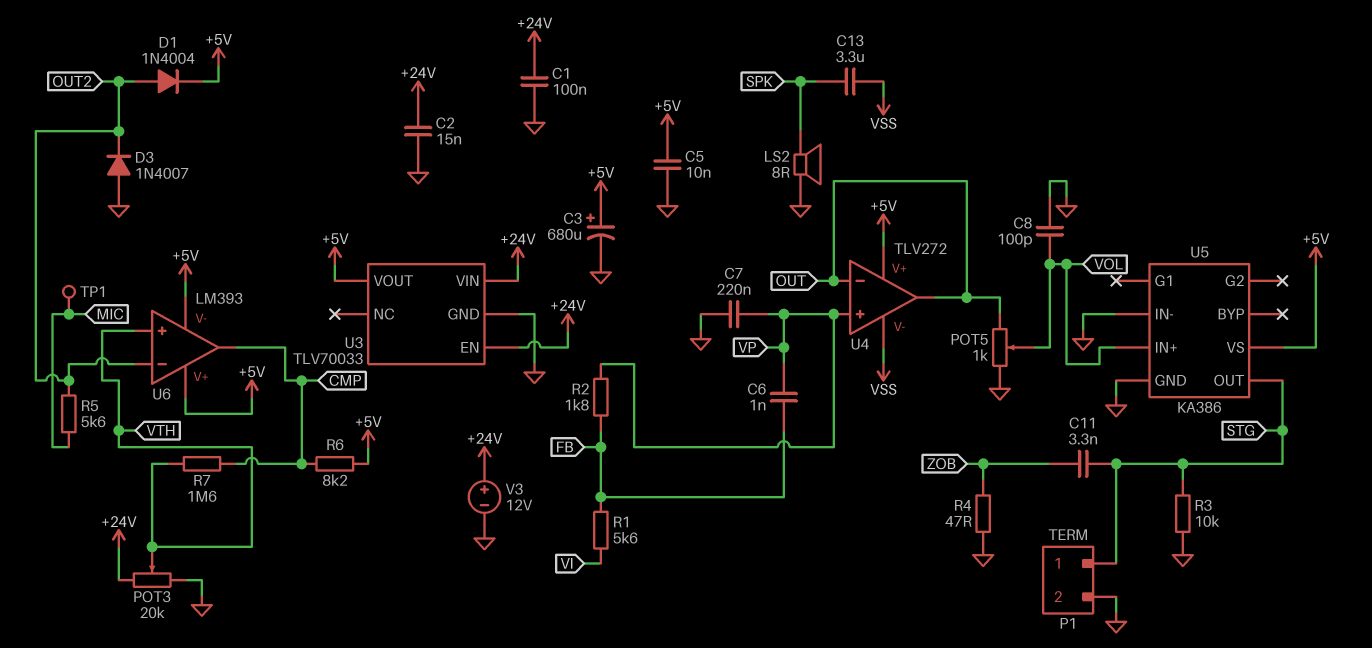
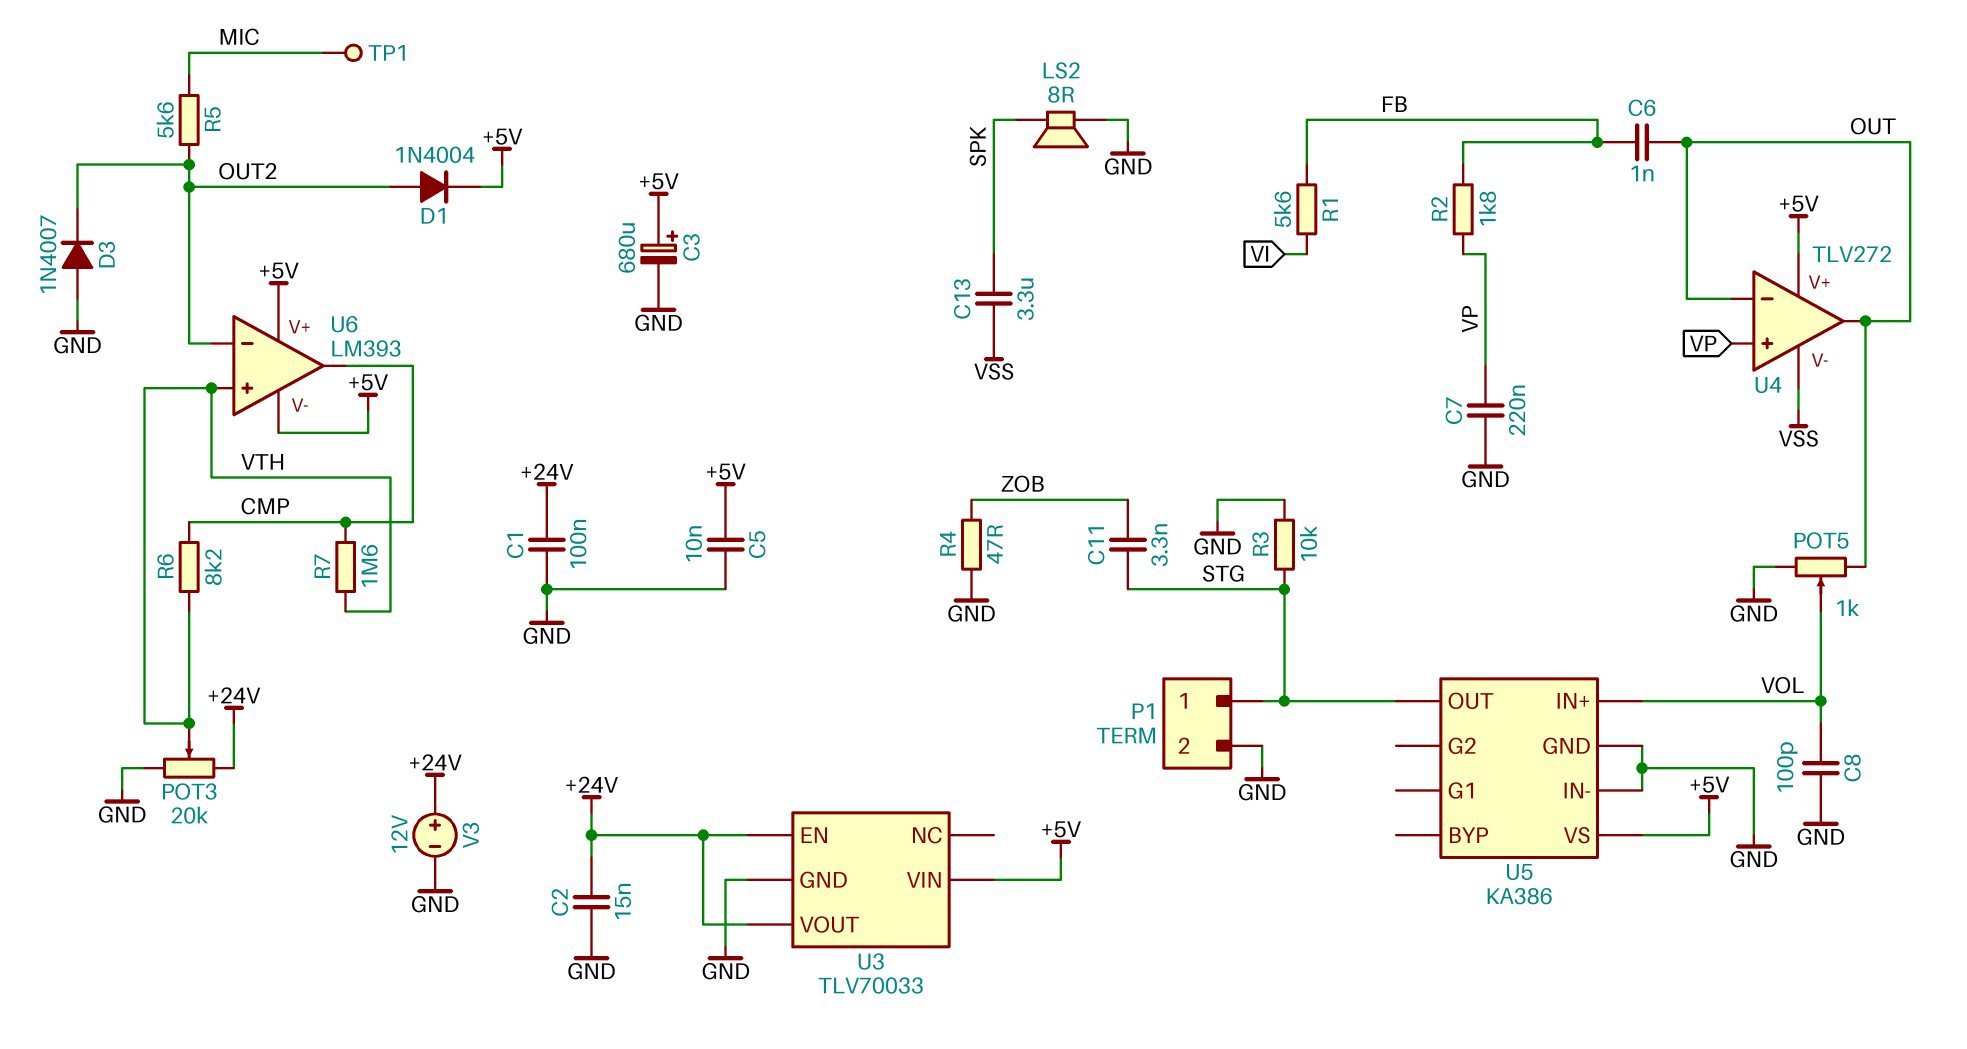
C6: 1nF (FB, VP) -> 1nF (FB, OUT)
R6: 8.2k (+5V, CMP) -> 8.2k (CMP, VTH)
U3 pin VIN: +24V -> +5V
U3 pin VOUT: +5V -> +24V

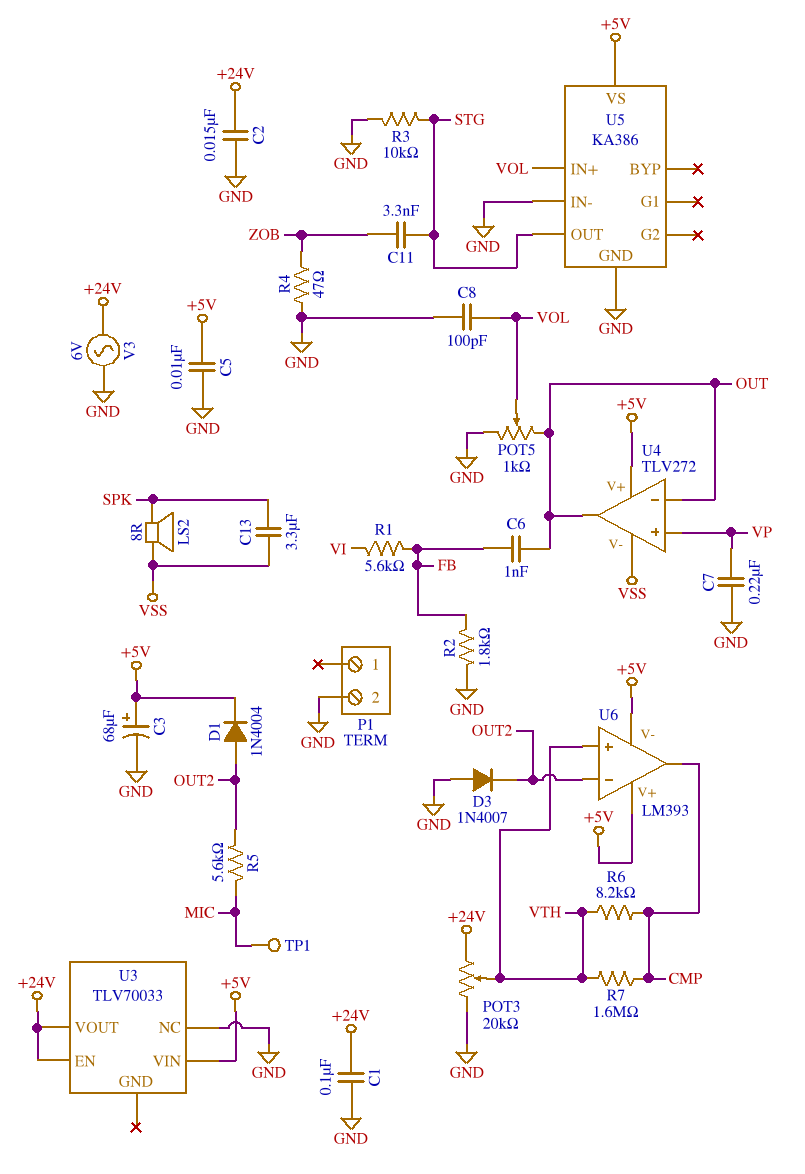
C3: 680uF (plus +5V, minus GND) -> 68uF (plus +5V, minus GND)
LS2: speaker 8R (GND, SPK) -> speaker 8R (SPK, VSS)
P1 pin 1: STG -> none
R2: 1.8k (FB, VP) -> 1.8k (FB, GND)
U3 pin GND: GND -> none
U3 pin NC: none -> GND
V3: 12V (plus +24V, minus GND) -> AC 6V (+24V, GND)

